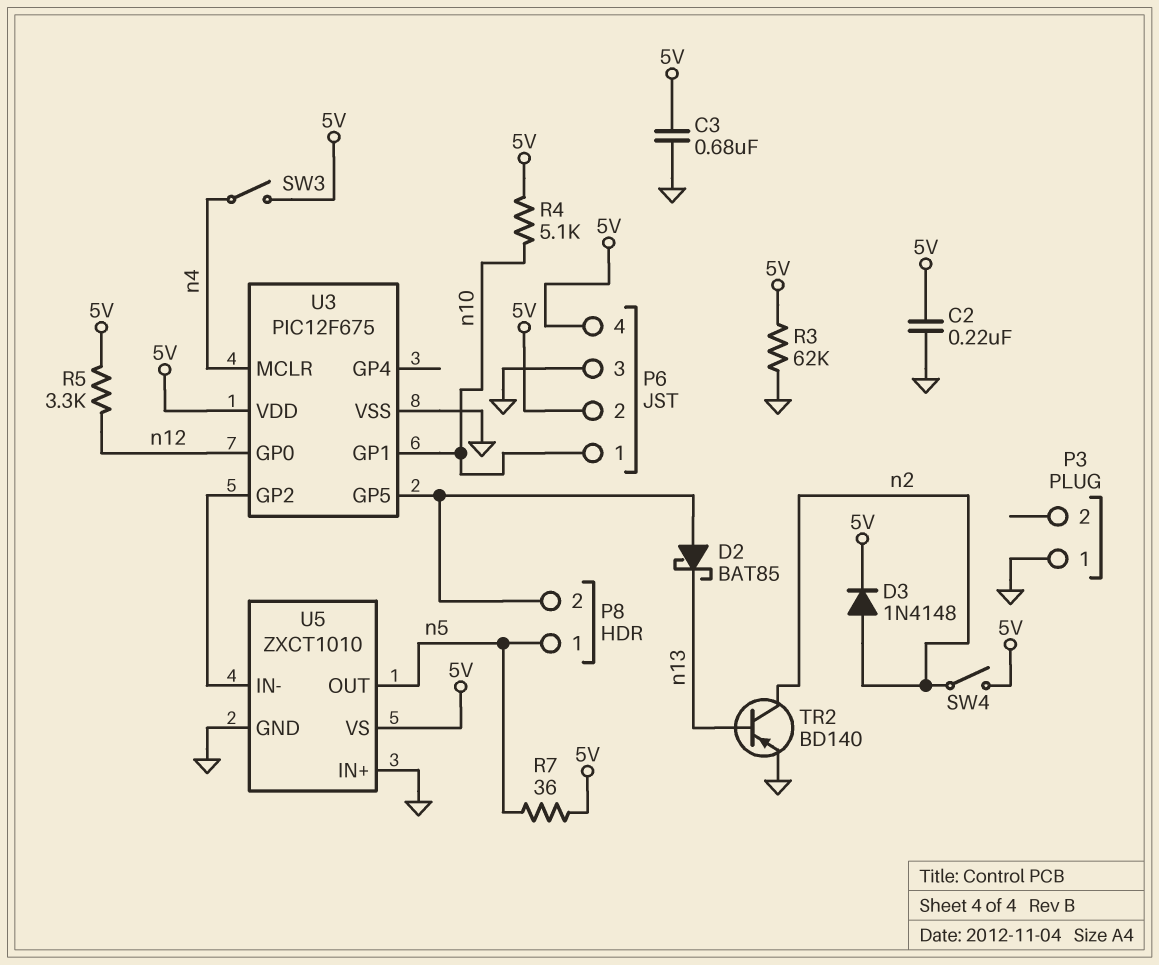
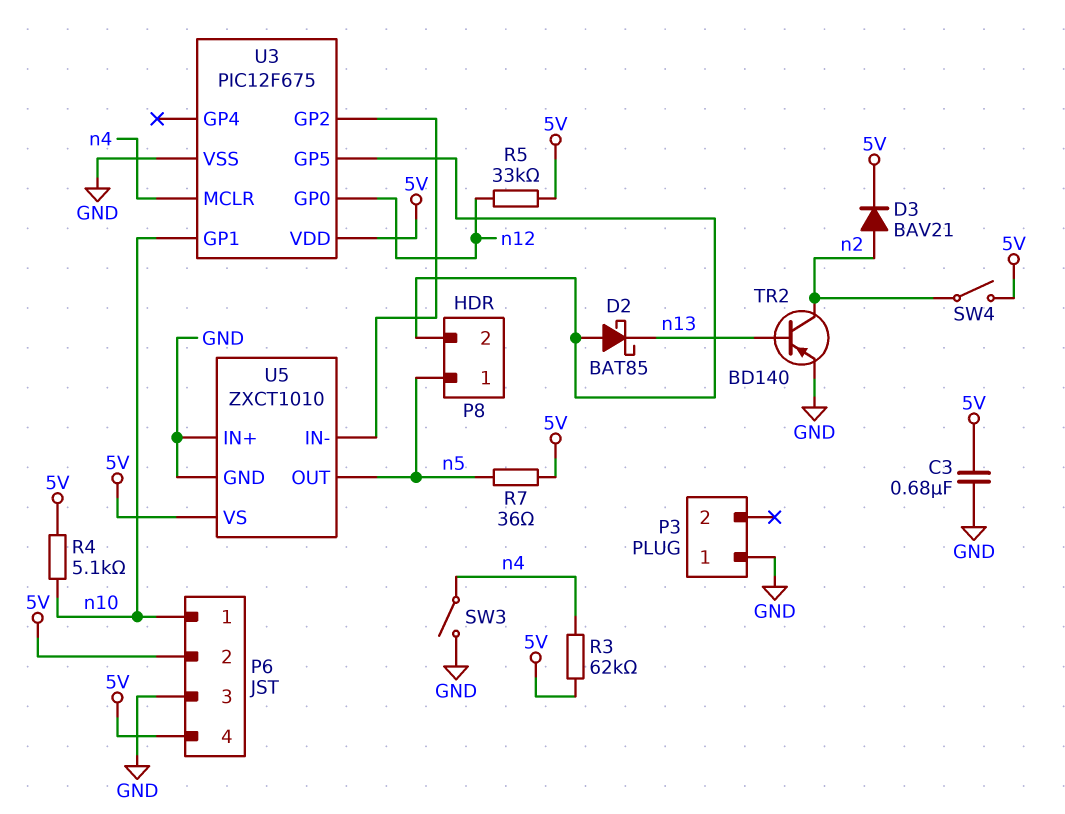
C2: 220nF (5V, GND) -> none
D3: diode 1N4148 (A n2, K 5V) -> diode BAV21 (A n2, K 5V)
R3: 62k (5V, GND) -> 62k (5V, n4)
R5: 3.3k (5V, n12) -> 33k (5V, n12)
SW3: switch (5V, n4) -> switch (GND, n4)

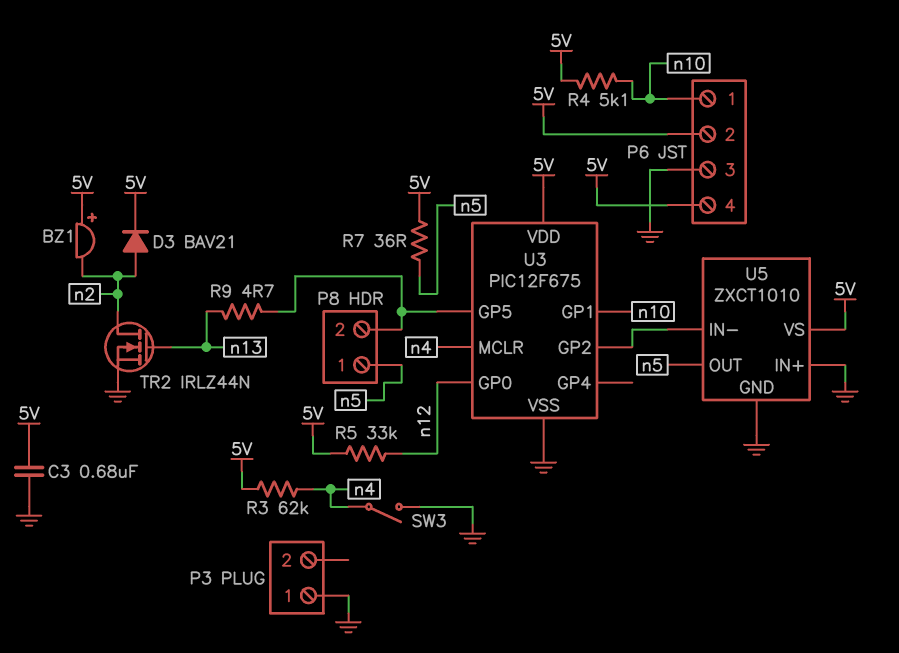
BZ1: none -> buzzer (plus 5V, minus n2)
D2: schottky BAT85 (A P8/2, K n13) -> none
R9: none -> 4.7 (P8/2, n13)
SW4: switch (5V, n2) -> none
TR2: PNP BD140 (B n13, C n2, E GND) -> NMOS IRLZ44N (G n13, D n2, S GND)

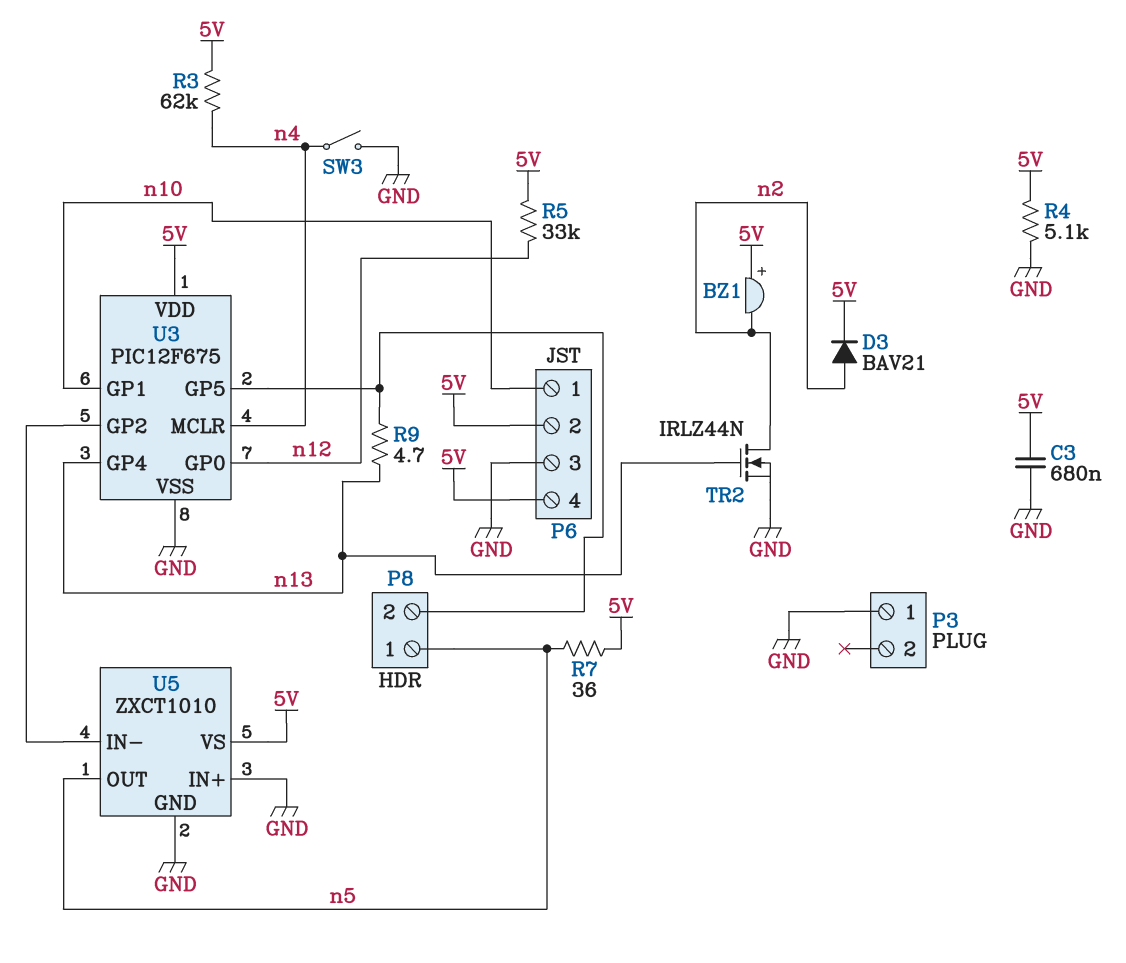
R4: 5.1k (5V, n10) -> 5.1k (5V, GND)
U3 pin GP4: none -> n13

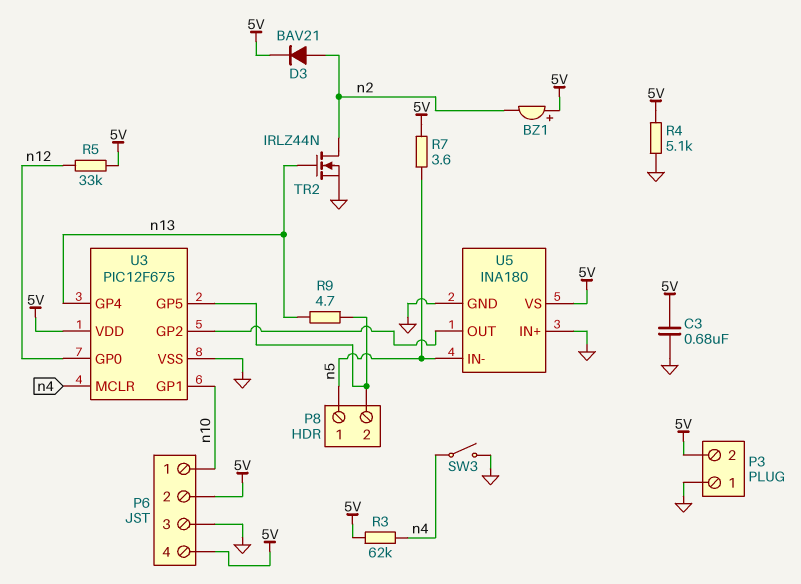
P3 pin 2: none -> 5V
R7: 36 (5V, n5) -> 3.6 (5V, n5)
U5: ZXCT1010 -> INA180
U5 pin IN-: U3/GP2 -> n5
U5 pin OUT: n5 -> U3/GP2

